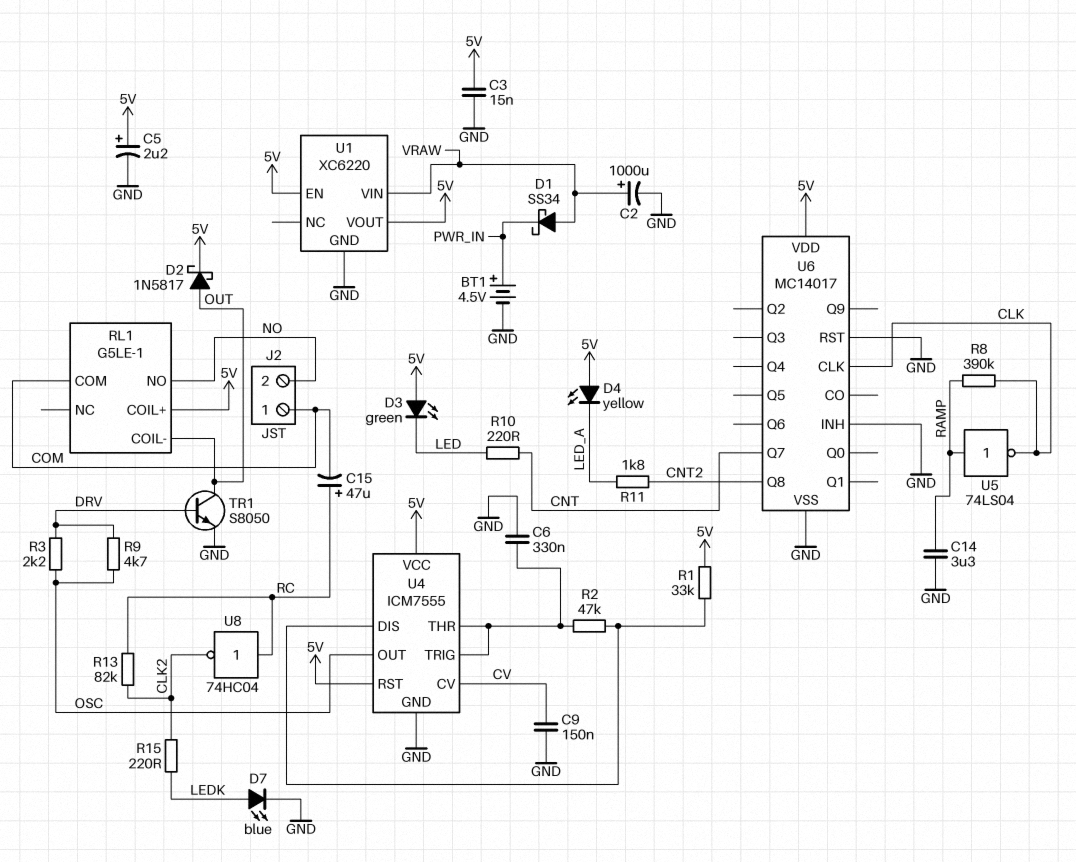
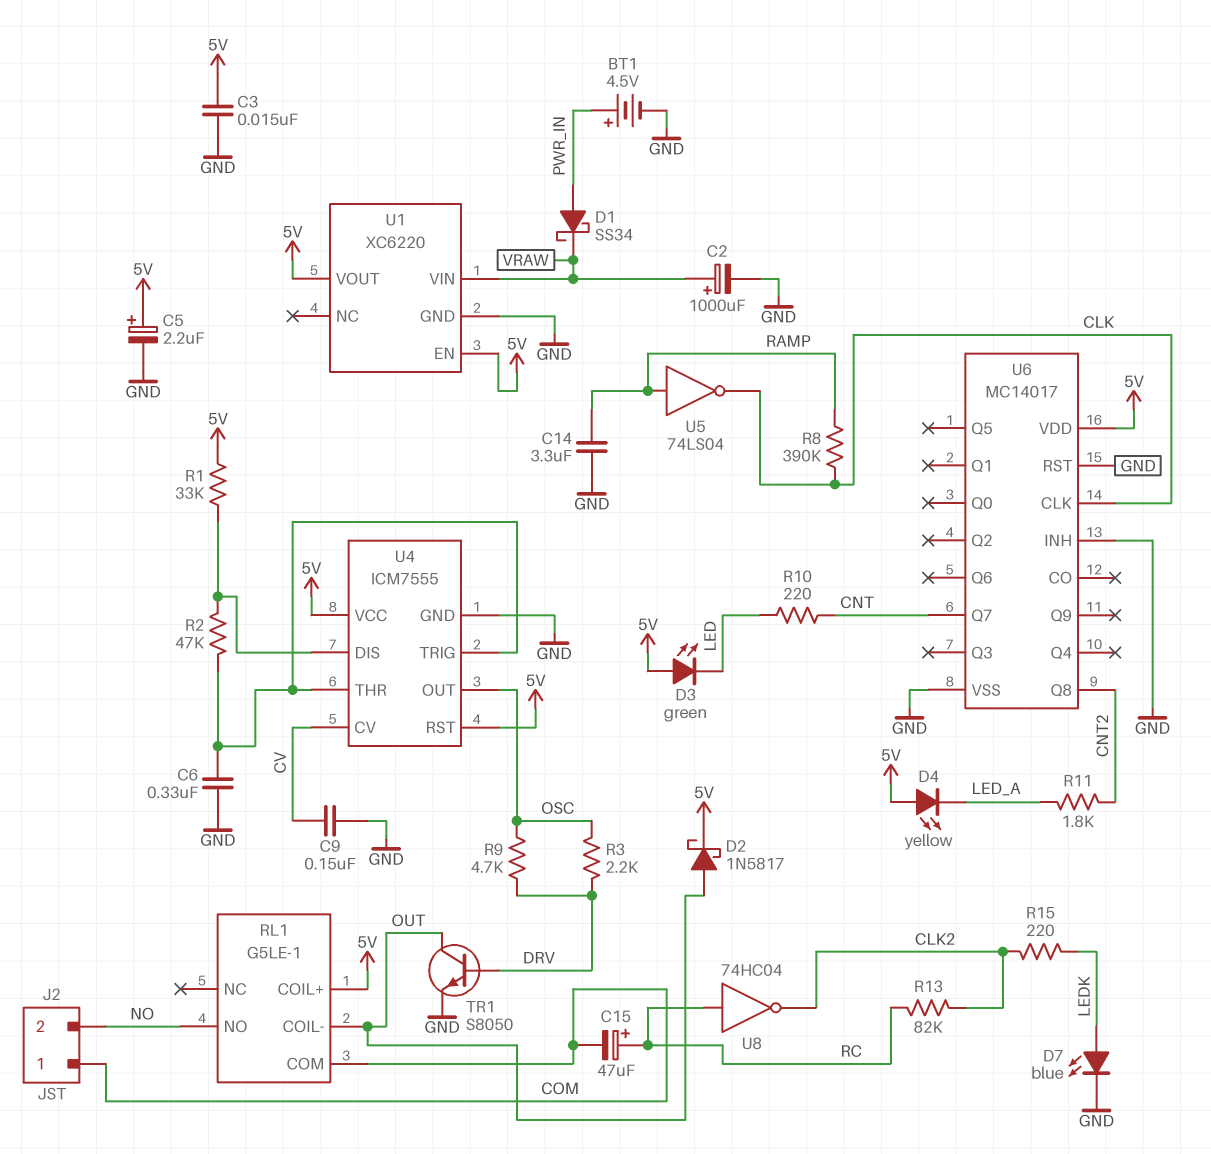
D1: schottky SS34 (A VRAW, K PWR_IN) -> schottky SS34 (A PWR_IN, K VRAW)

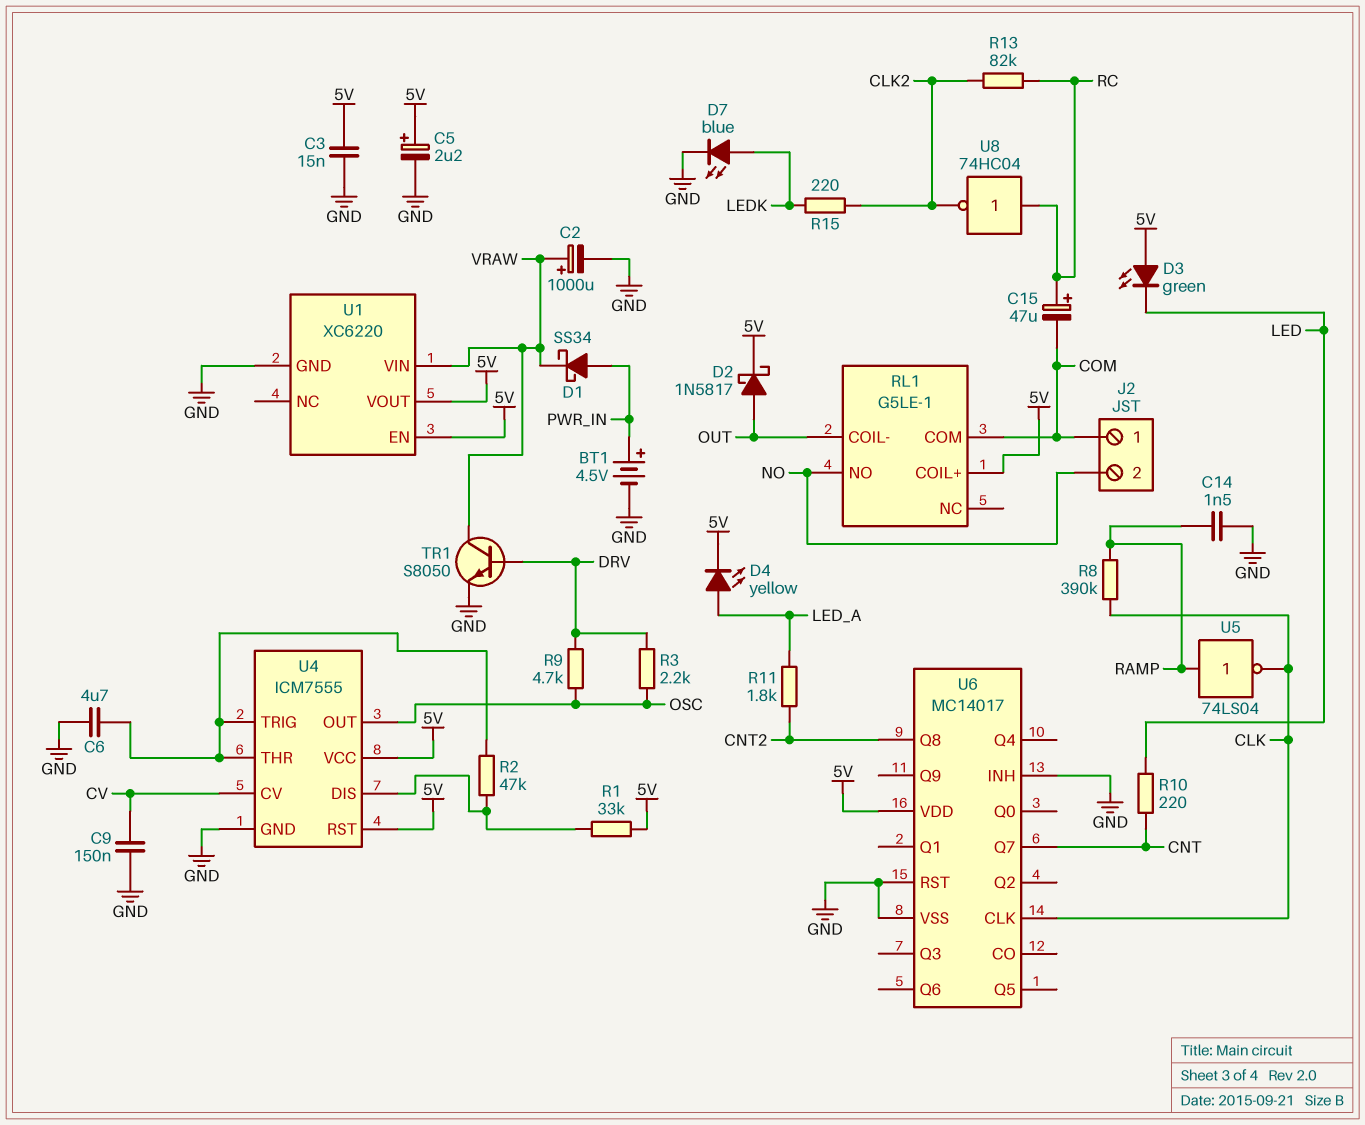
C6: 330nF (GND, U4/THR) -> 4.7uF (GND, U4/THR)
C14: 3.3uF (GND, RAMP) -> 1.5nF (GND, RAMP)
D4: LED yellow (A 5V, K LED_A) -> LED yellow (A LED_A, K 5V)
TR1: NPN S8050 (B DRV, C OUT, E GND) -> NPN S8050 (B DRV, C VRAW, E GND)

